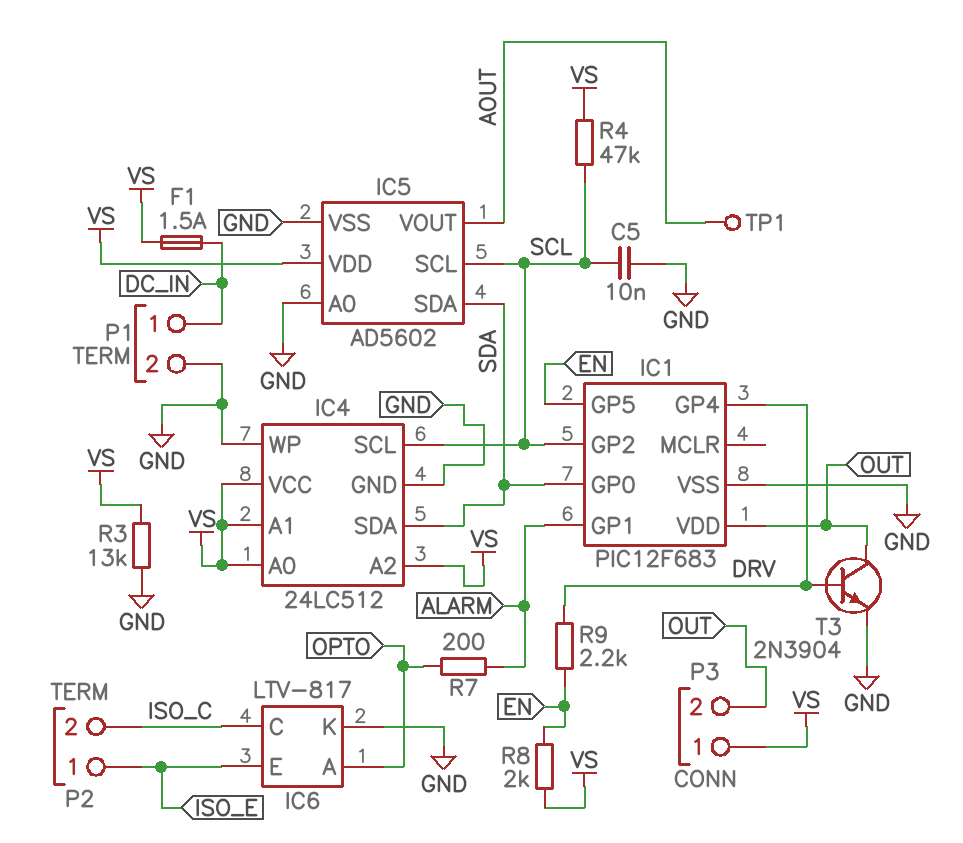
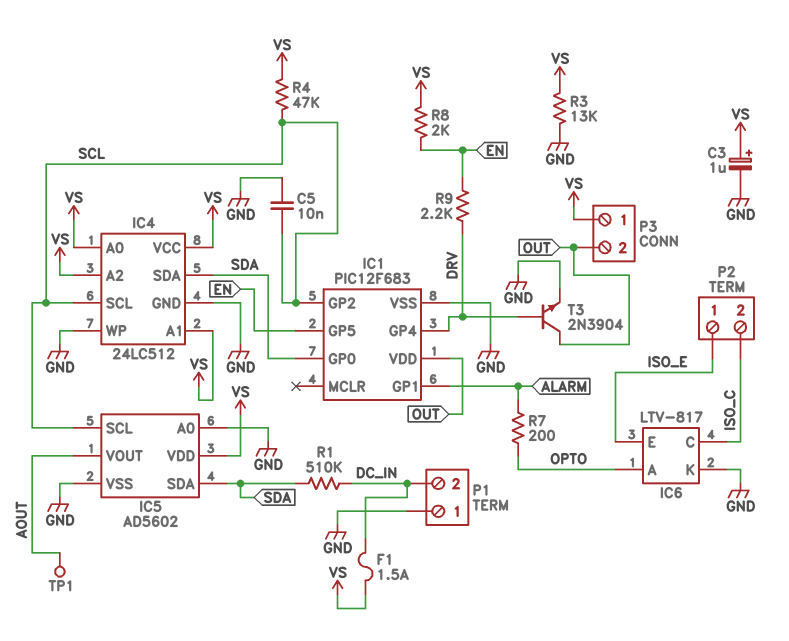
C3: none -> 1uF (plus VS, minus GND)
P1 pin 1: DC_IN -> GND
P1 pin 2: GND -> DC_IN
R1: none -> 510k (DC_IN, SDA)

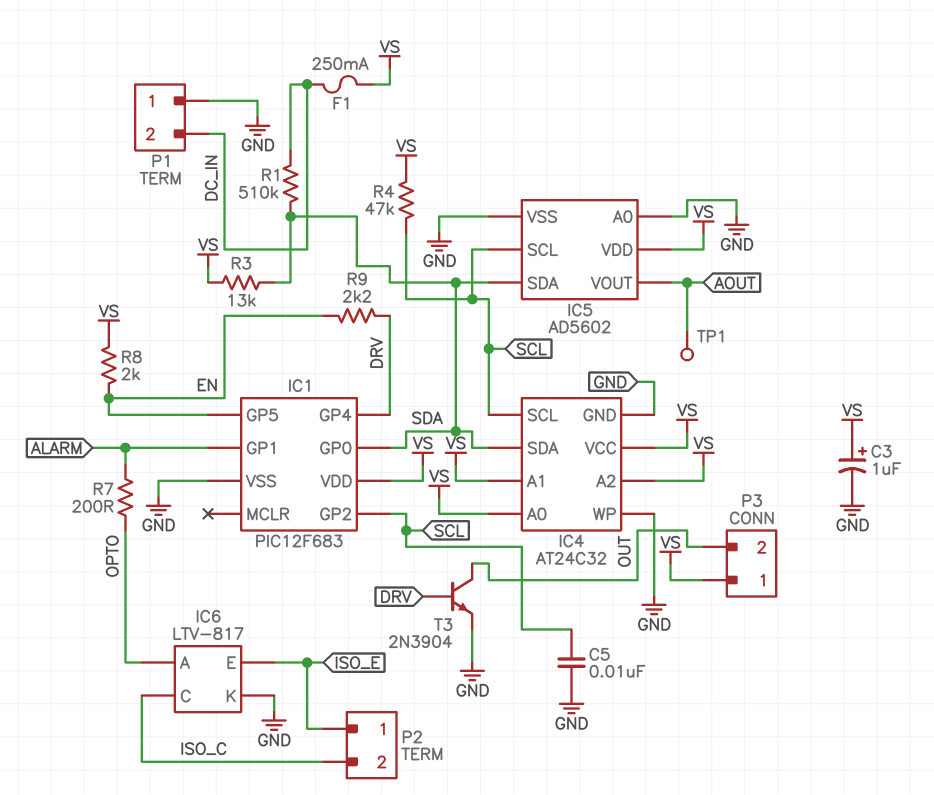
F1: 1.5A (DC_IN, VS) -> 250mA (DC_IN, VS)
IC1 pin VDD: OUT -> VS
IC4: 24LC512 -> AT24C32
R3: 13k (GND, VS) -> 13k (SDA, VS)

